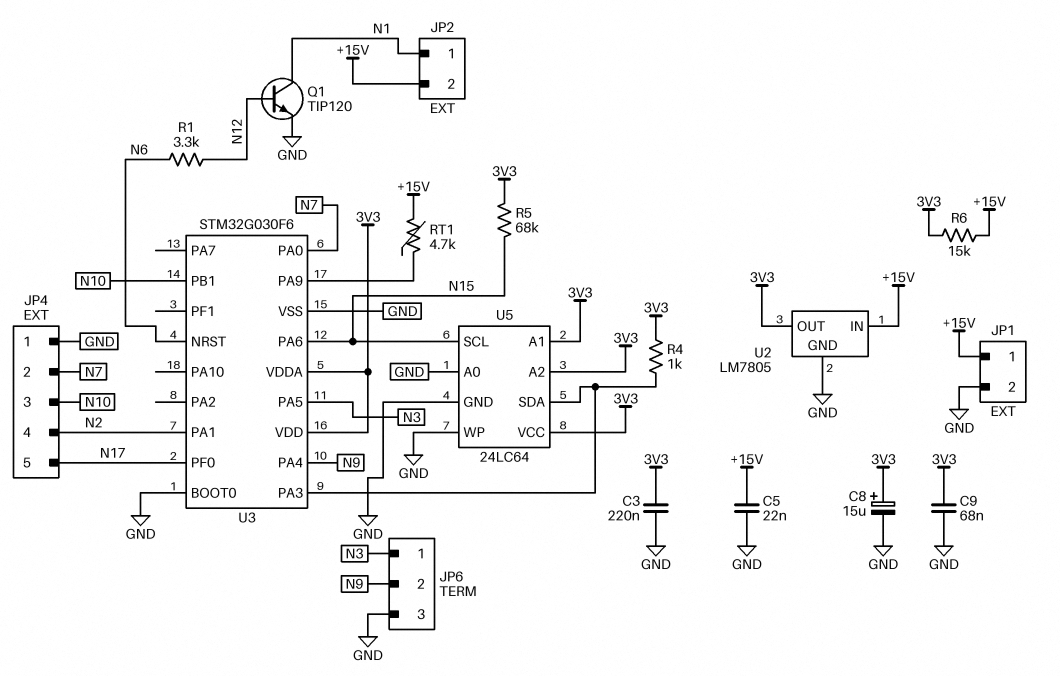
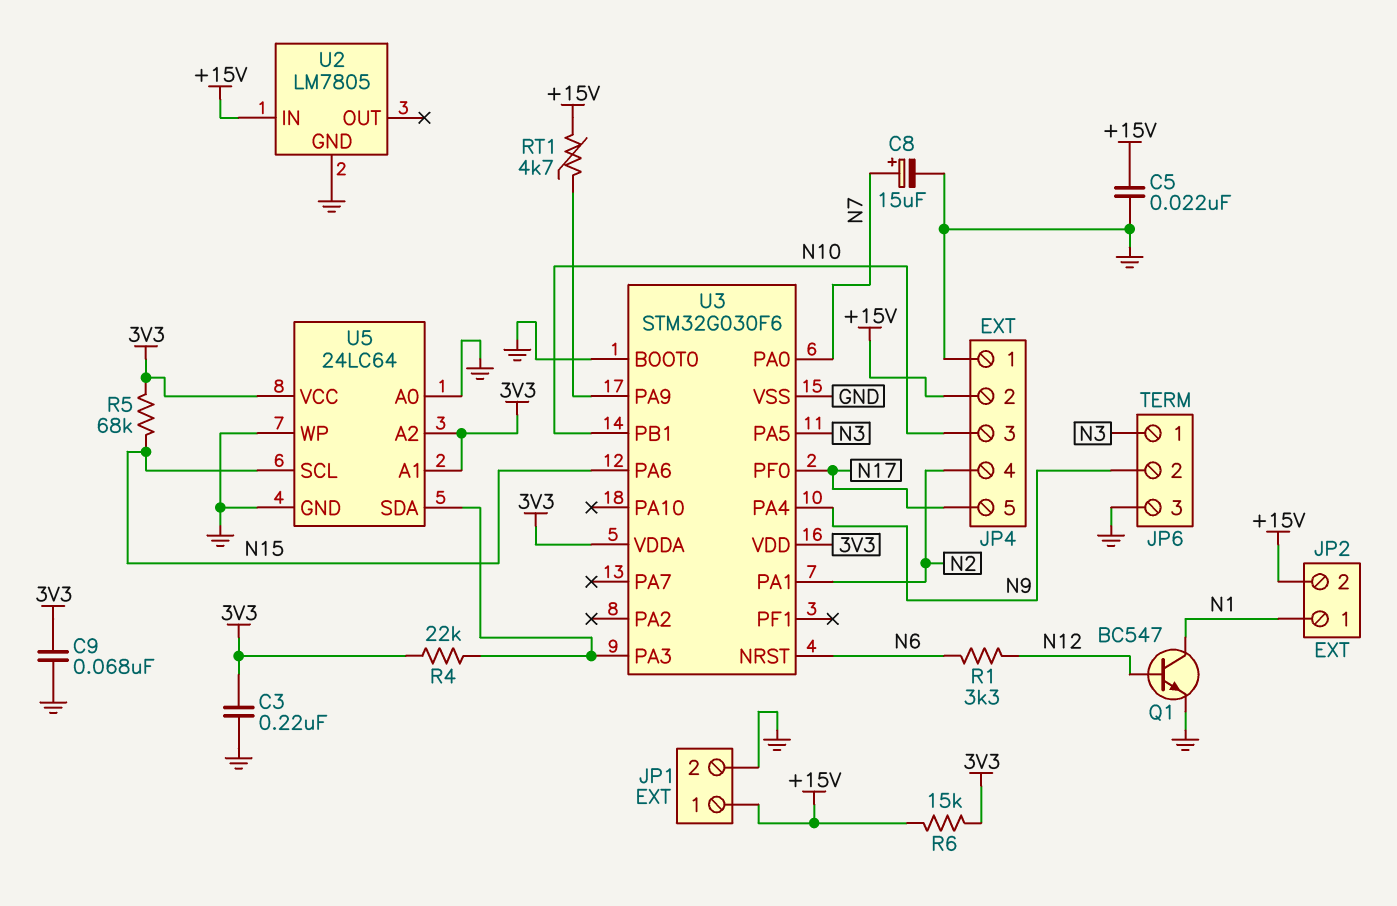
C8: 15uF (plus 3V3, minus GND) -> 15uF (plus N7, minus GND)
JP4 pin 2: N7 -> +15V
Q1: NPN TIP120 (B N12, C N1, E GND) -> NPN BC547 (B N12, C N1, E GND)
R4: 1k (3V3, U3/PA3) -> 22k (3V3, U3/PA3)
U2 pin OUT: 3V3 -> none

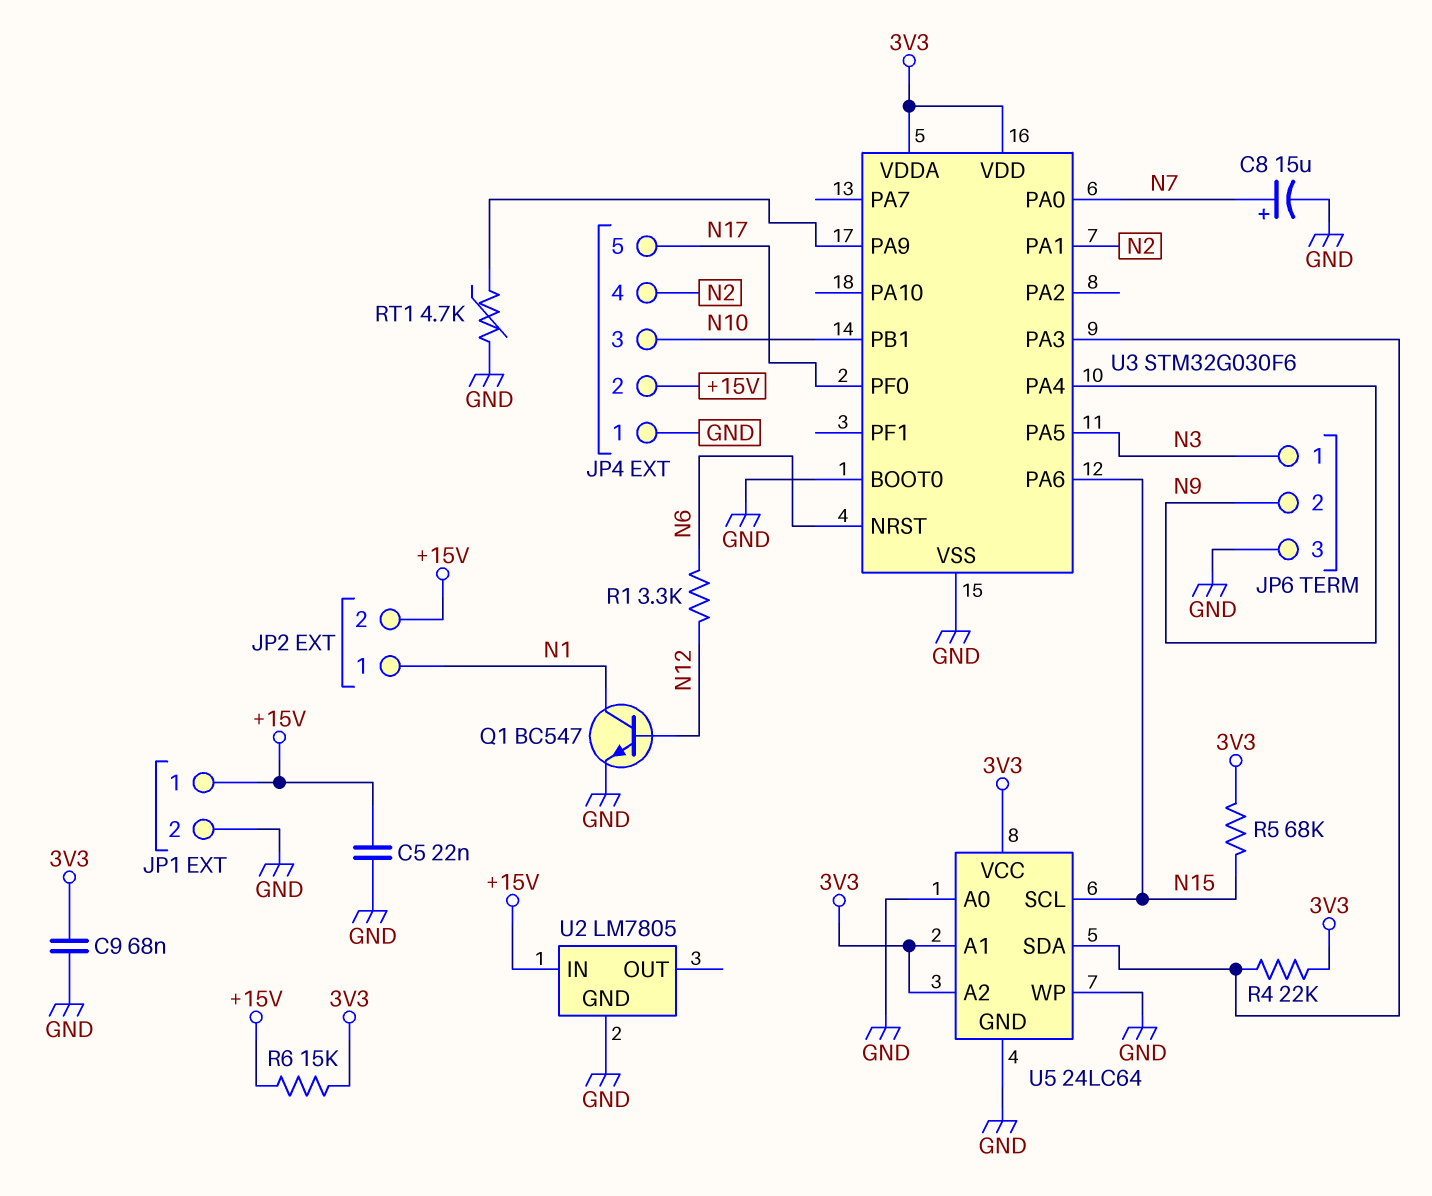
C3: 220nF (3V3, GND) -> none
RT1: 4.7k (+15V, U3/PA9) -> 4.7k (GND, U3/PA9)

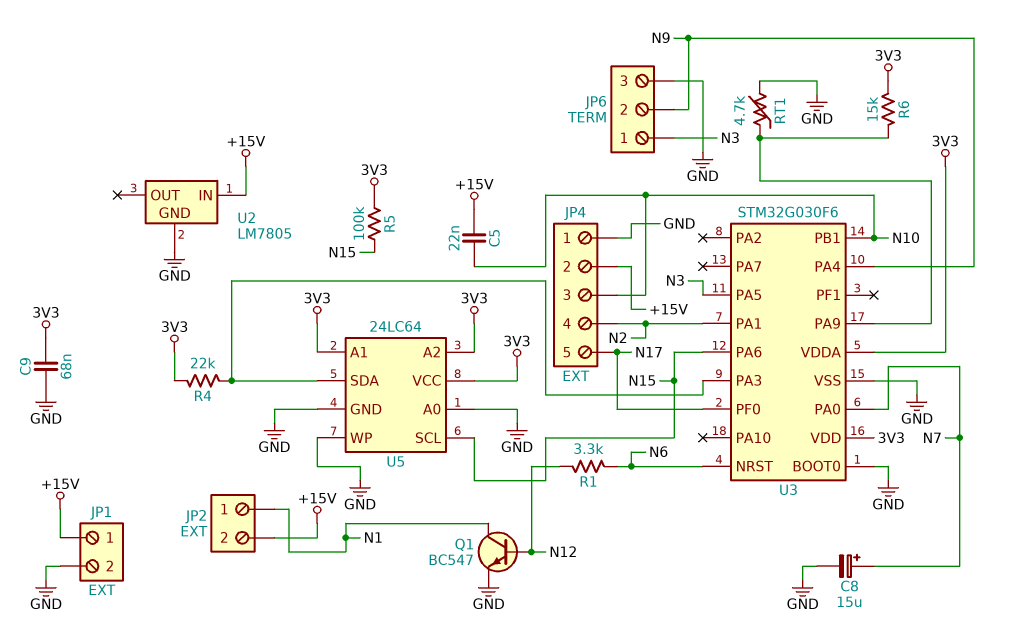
C5: 22nF (+15V, GND) -> 22nF (+15V, N10)
R5: 68k (3V3, N15) -> 100k (3V3, N15)
R6: 15k (+15V, 3V3) -> 15k (3V3, U3/PA9)

